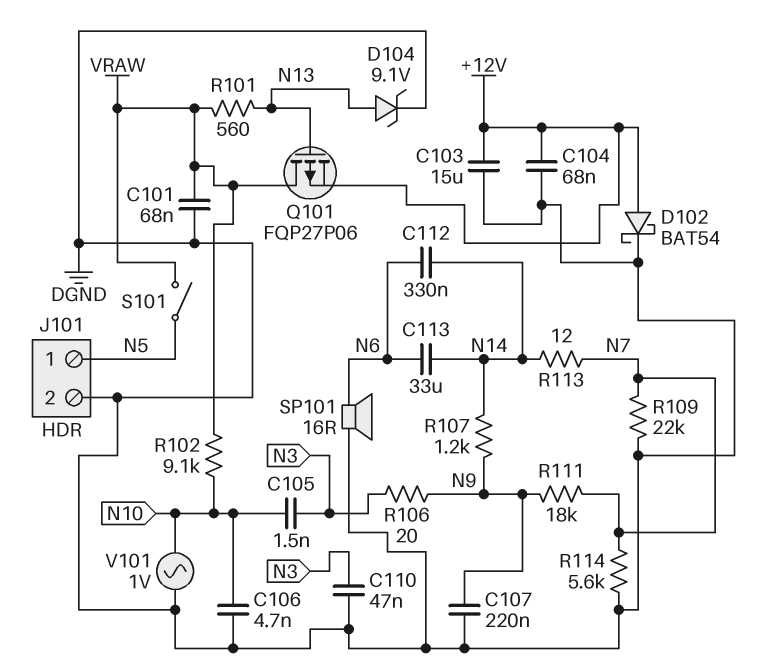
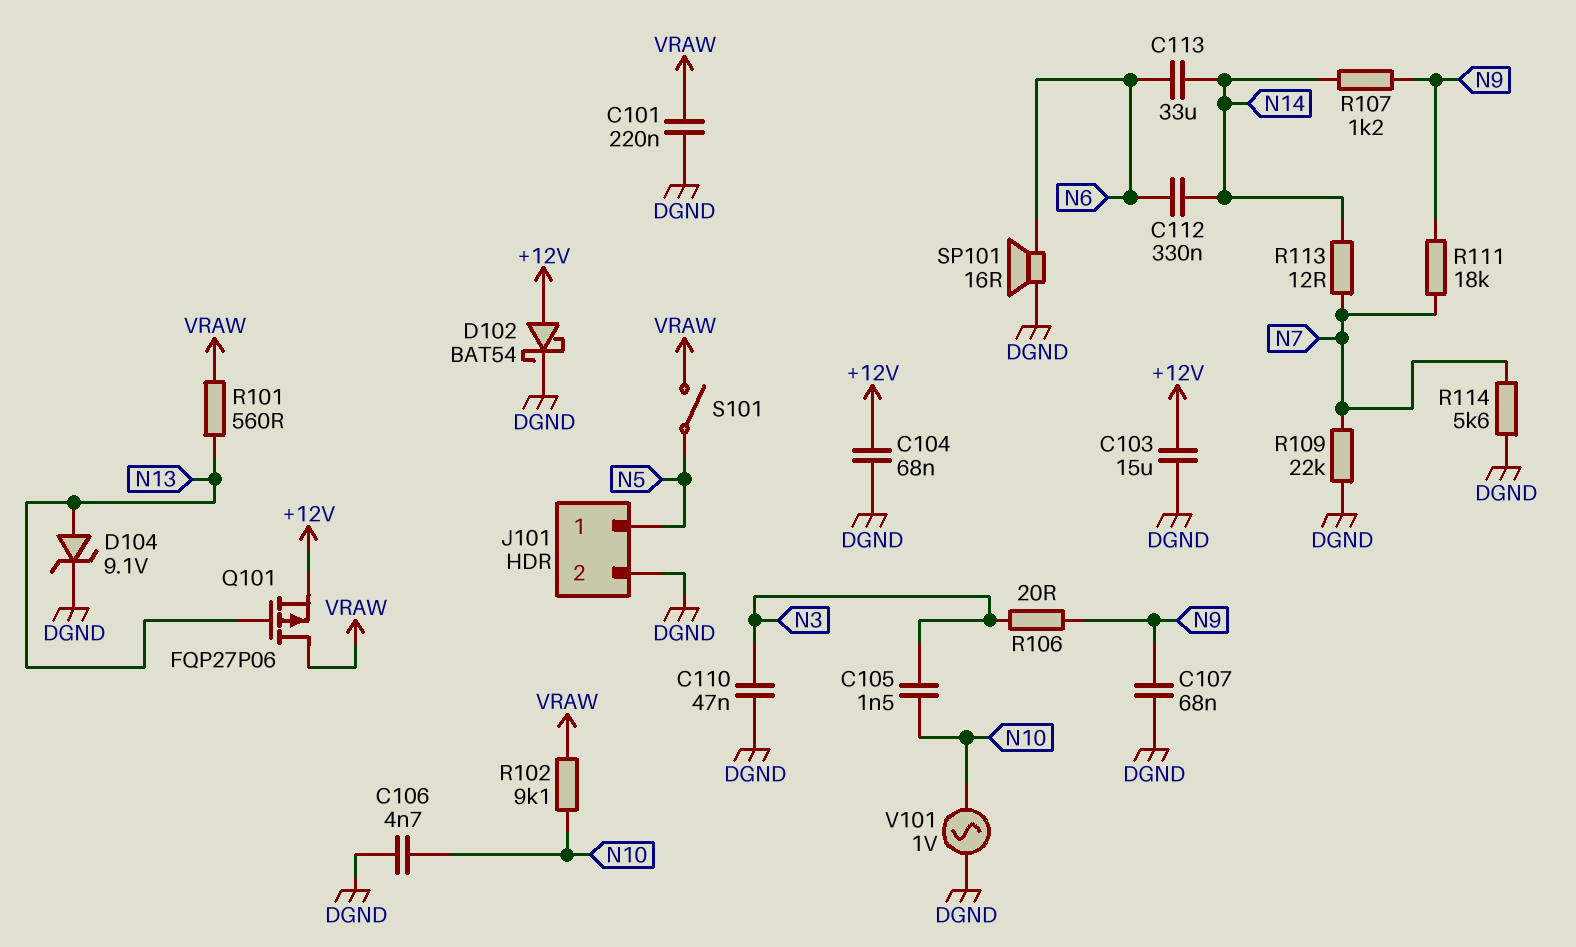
C101: 68nF (DGND, VRAW) -> 220nF (DGND, VRAW)
C107: 220nF (DGND, N9) -> 68nF (DGND, N9)

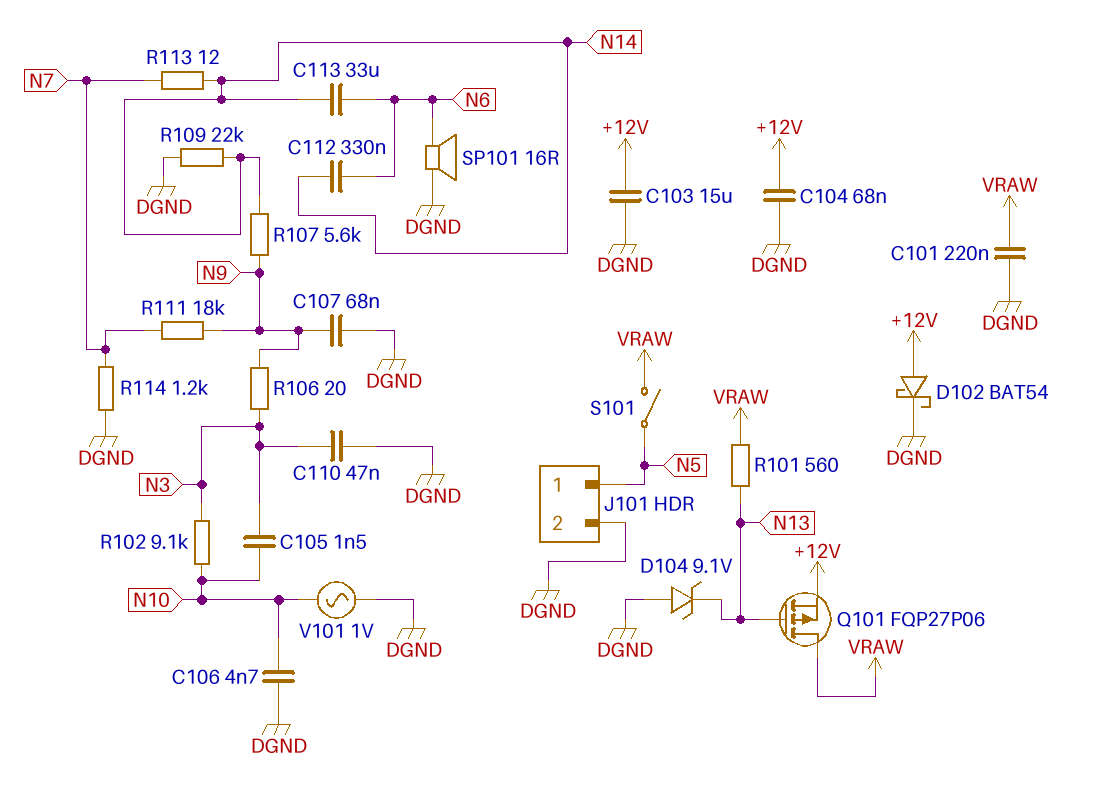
D104: zener 9.1V (A N13, K DGND) -> zener 9.1V (A DGND, K N13)
R102: 9.1k (N10, VRAW) -> 9.1k (N3, N10)
R107: 1.2k (N9, N14) -> 5.6k (N9, N14)
R109: 22k (DGND, N7) -> 22k (DGND, N14)
R114: 5.6k (DGND, N7) -> 1.2k (DGND, N7)

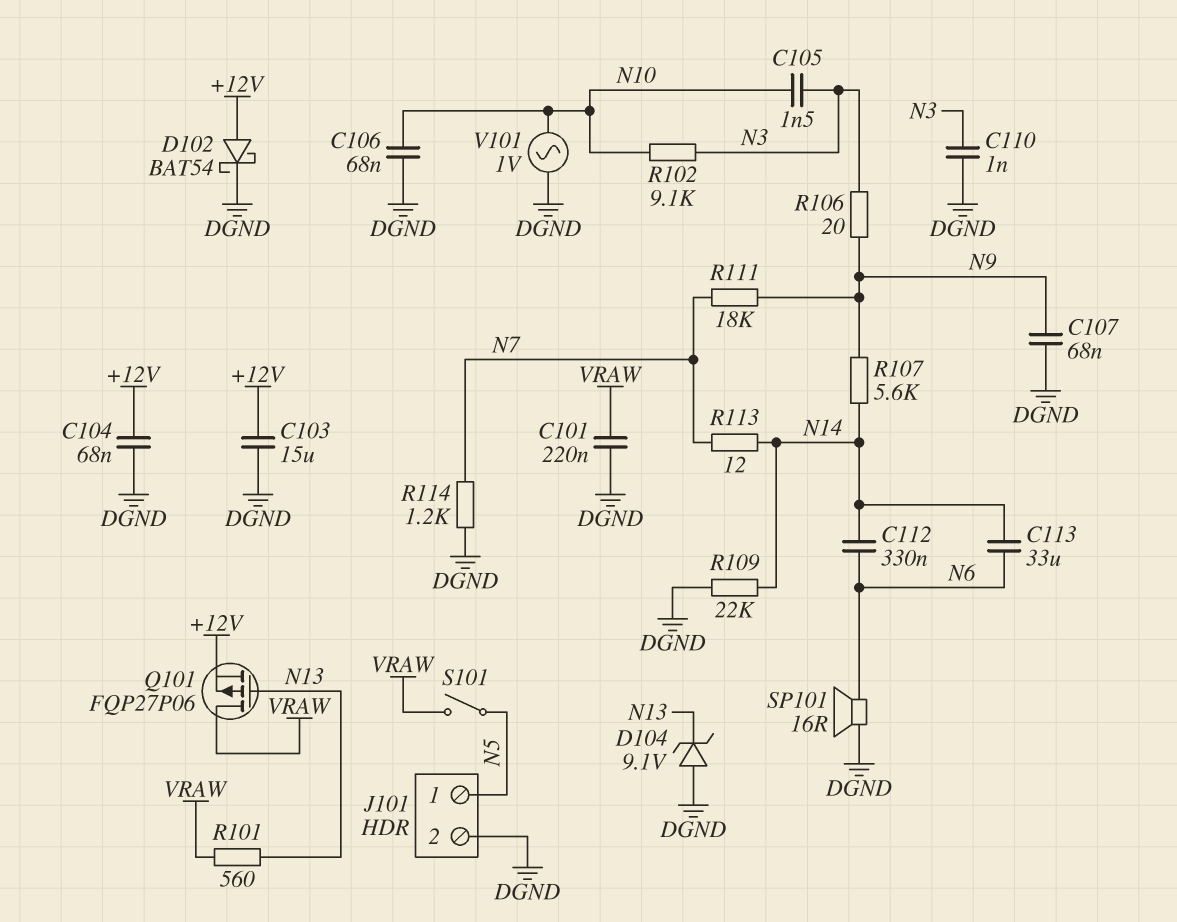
C106: 4.7nF (DGND, N10) -> 68nF (DGND, N10)
C110: 47nF (DGND, N3) -> 1nF (DGND, N3)

